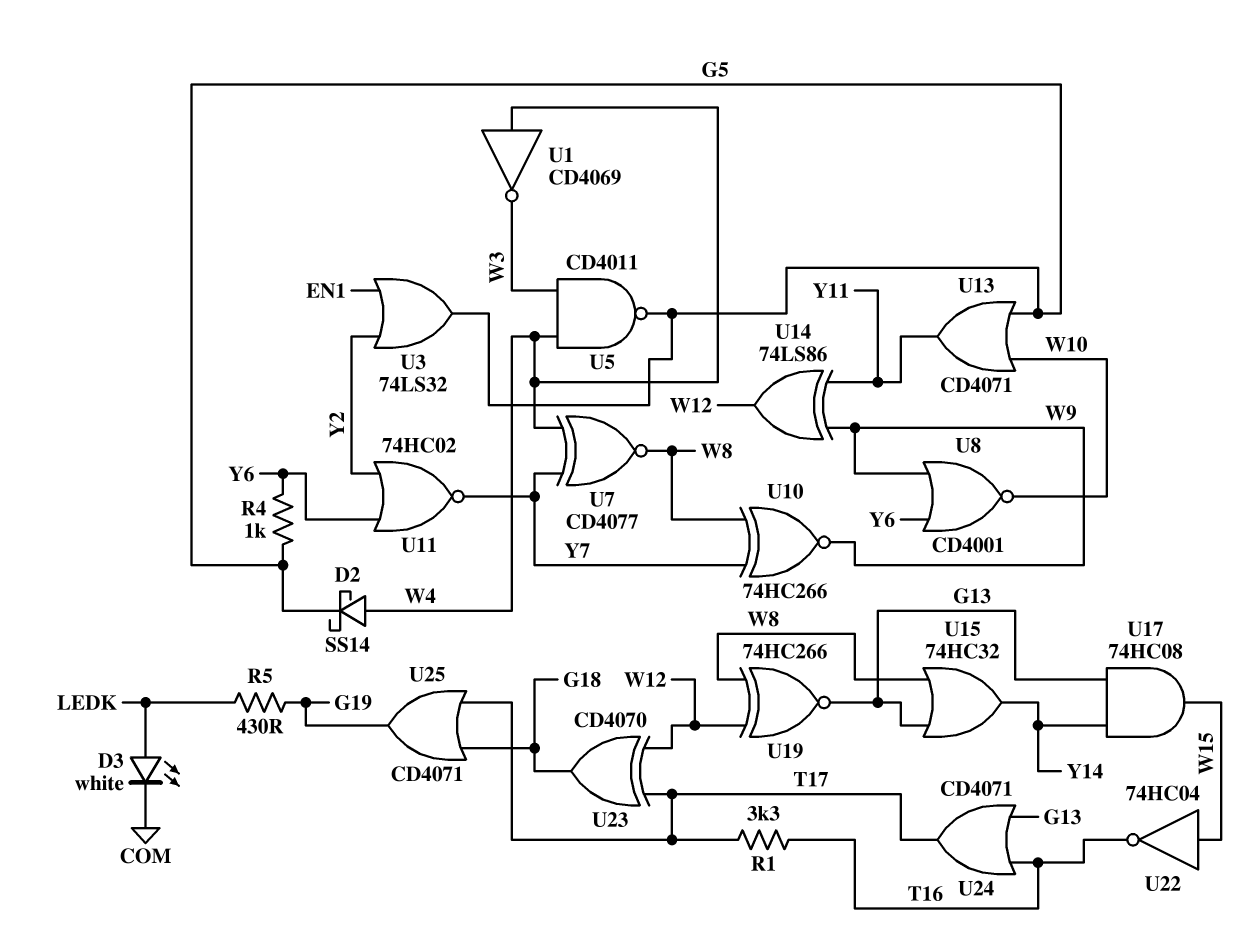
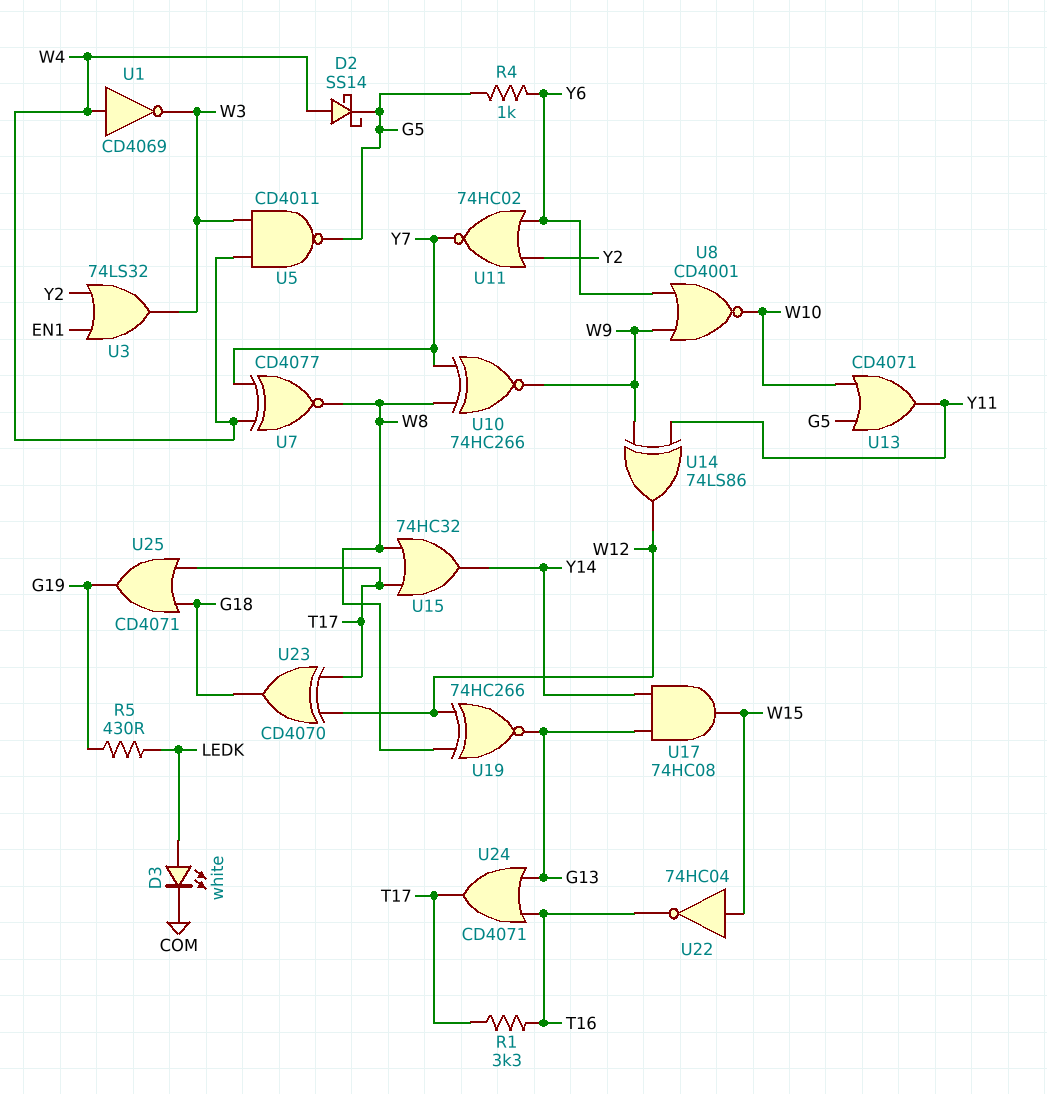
U3: OR 74LS32 (in EN1, in Y2, out G5) -> OR 74LS32 (in EN1, in Y2, out W3)
U15: OR 74HC32 (in G13, in W8, out Y14) -> OR 74HC32 (in T17, in W8, out Y14)

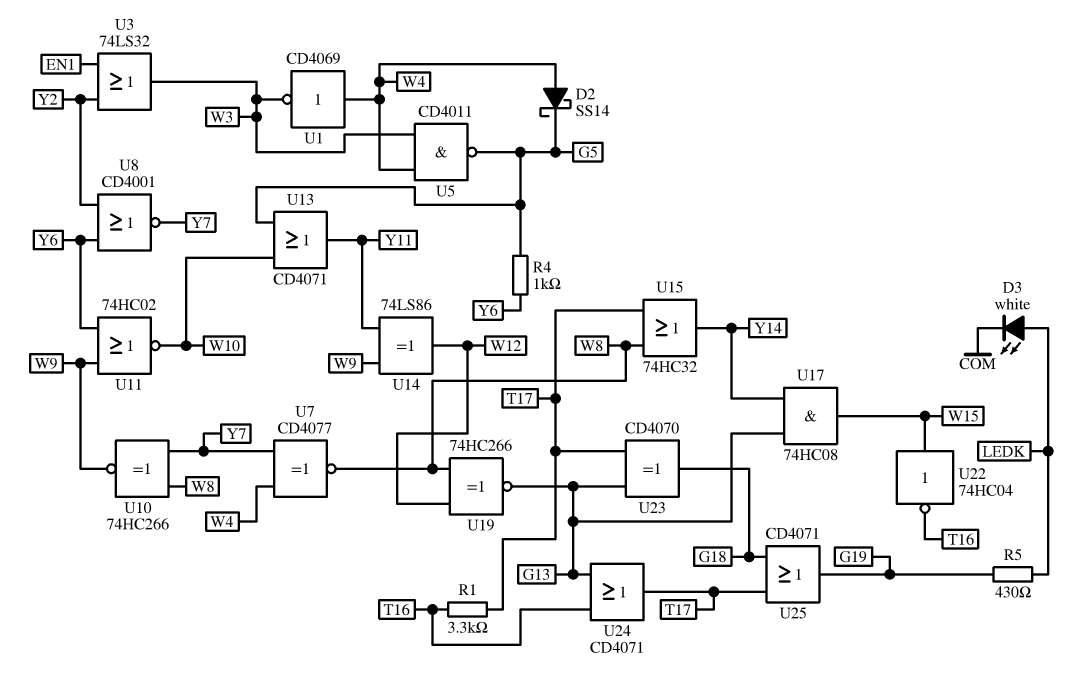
U8: NOR CD4001 (in W9, in Y6, out W10) -> NOR CD4001 (in Y2, in Y6, out Y7)
U11: NOR 74HC02 (in Y2, in Y6, out Y7) -> NOR 74HC02 (in W9, in Y6, out W10)
U23: XOR CD4070 (in T17, in W12, out G18) -> XOR CD4070 (in G13, in T17, out G18)

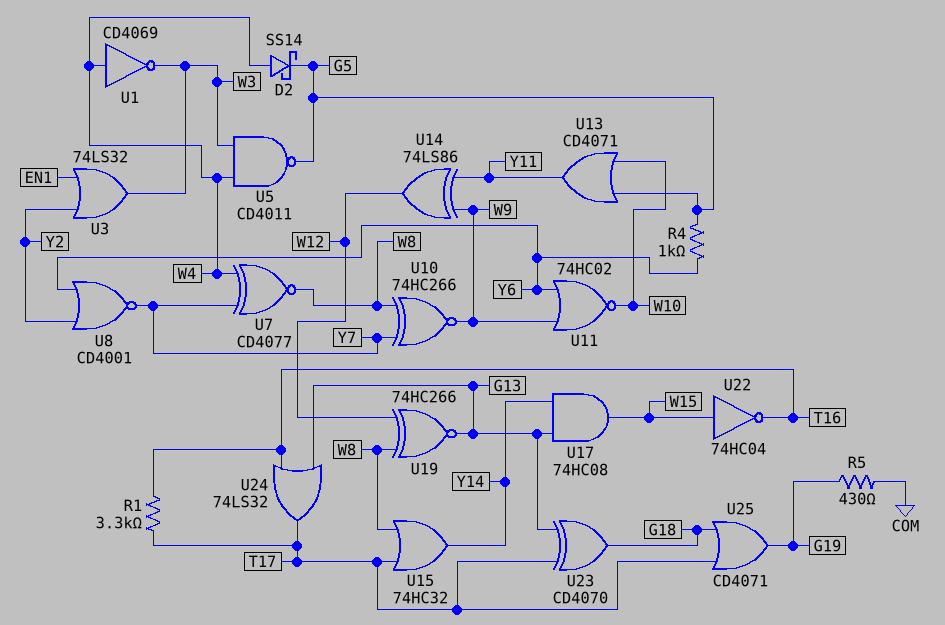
D3: LED white (A LEDK, K COM) -> none
R5: 430 (G19, LEDK) -> 430 (COM, G19)
U24: OR CD4071 (in G13, in T16, out T17) -> OR 74LS32 (in G13, in T16, out T17)

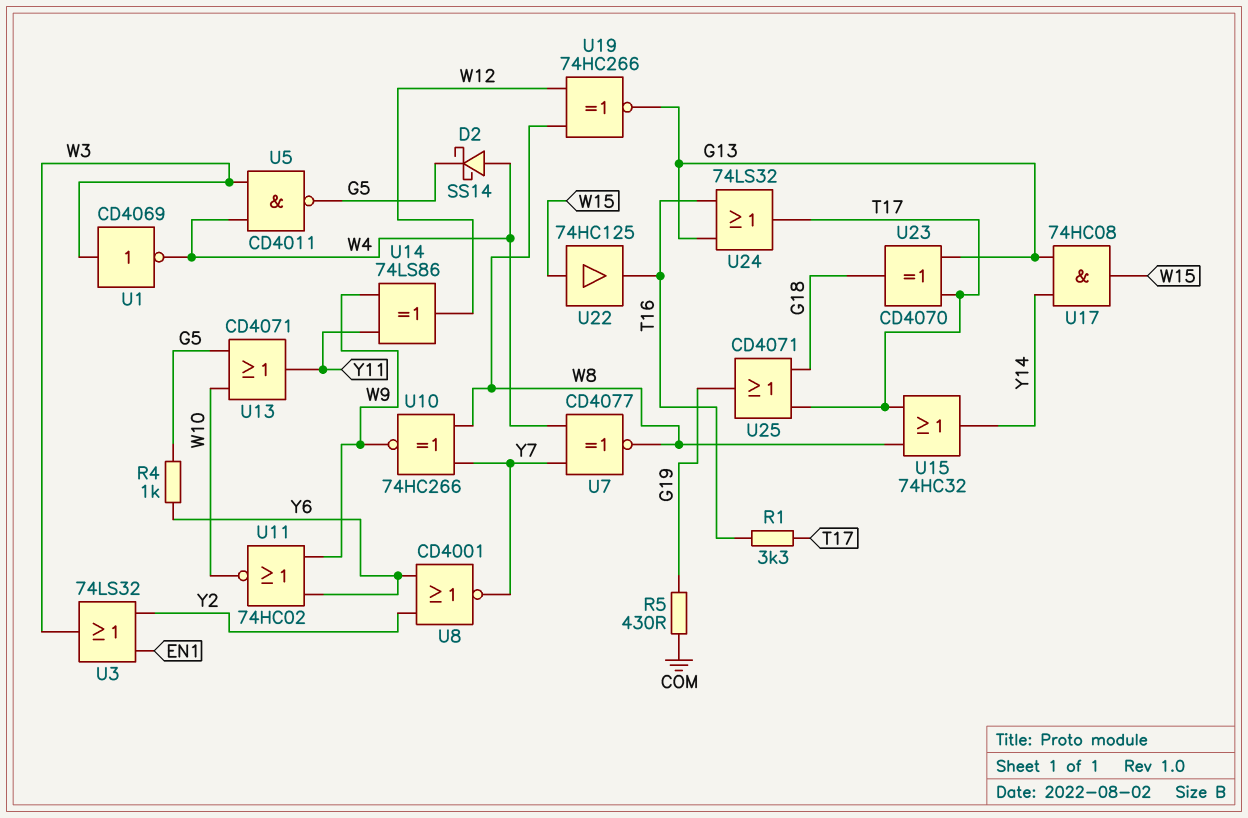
U1: NOT CD4069 (in W4, out W3) -> NOT CD4069 (in W3, out W4)
U22: NOT 74HC04 (in W15, out T16) -> buffer 74HC125 (in W15, out T16)

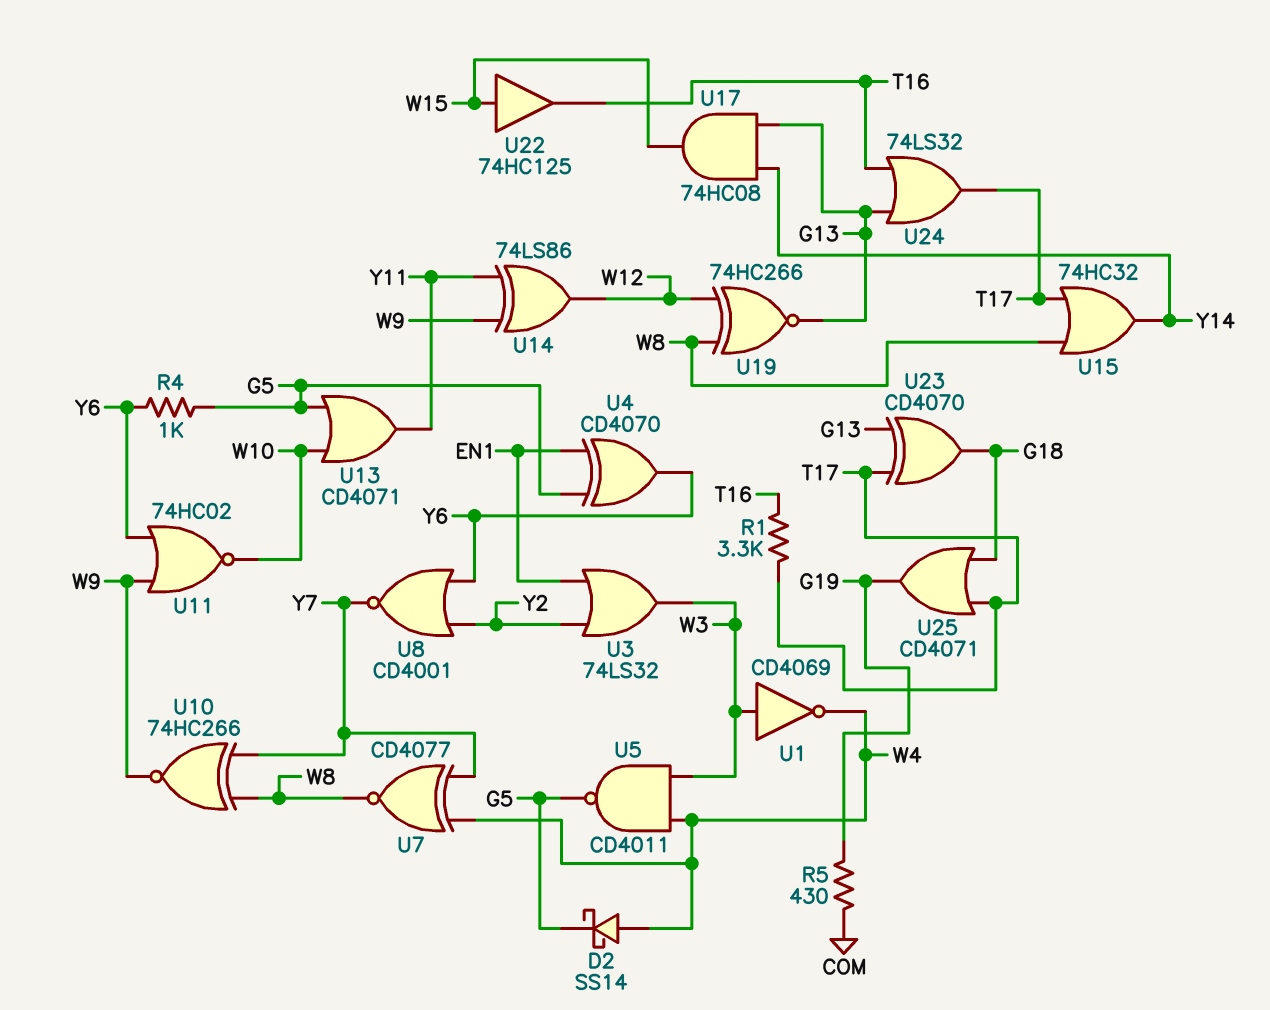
U4: none -> XOR CD4070 (in EN1, in G5, out Y6)

